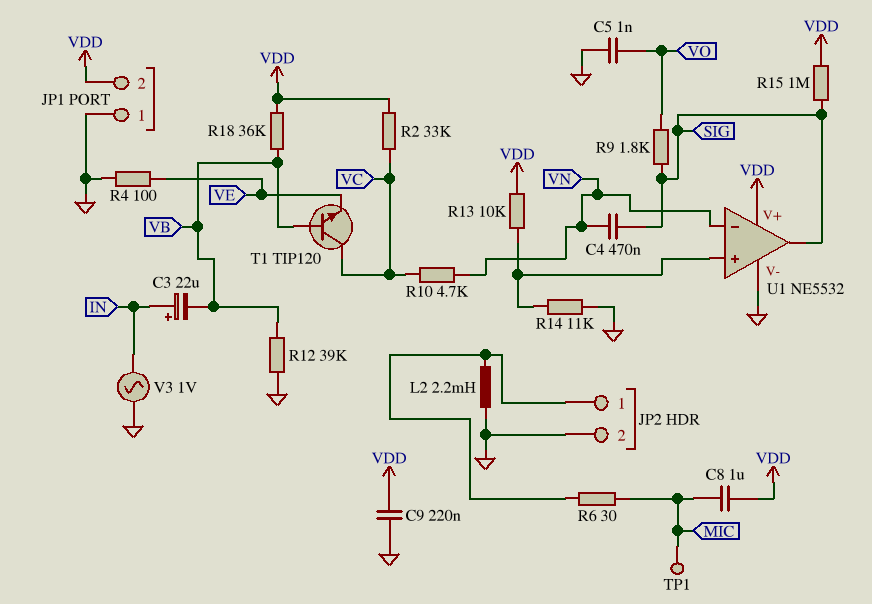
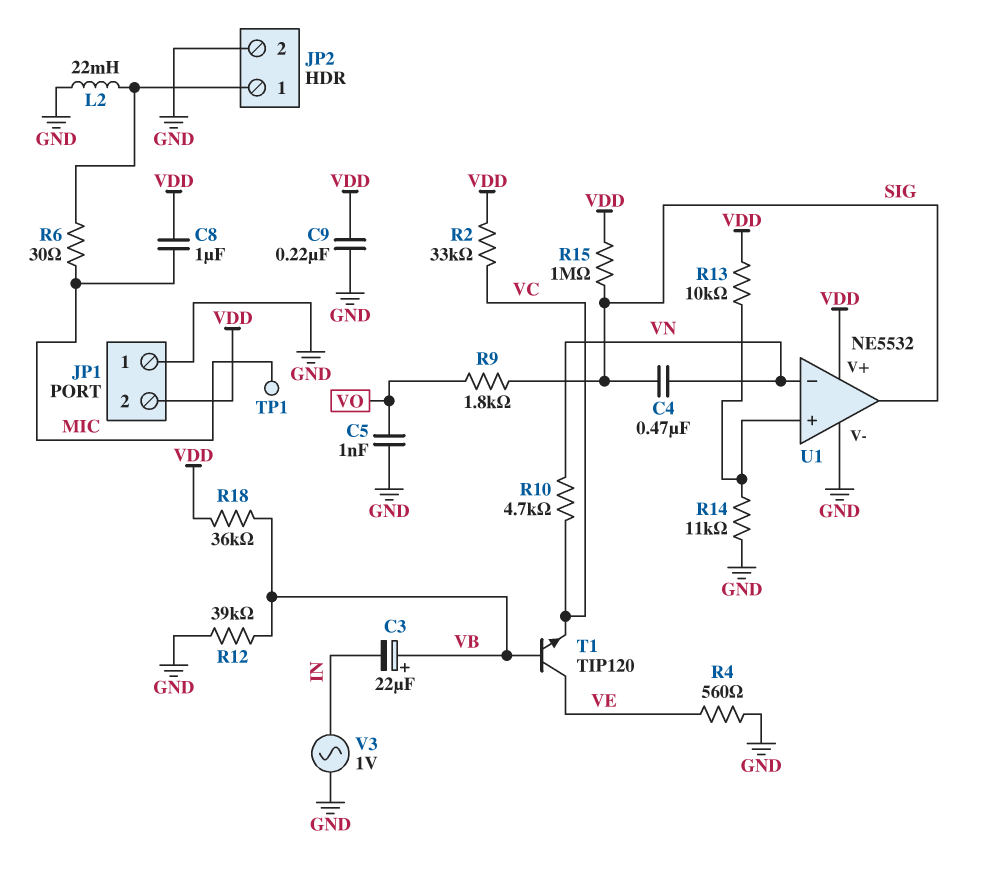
C3: 22uF (plus IN, minus VB) -> 22uF (plus VB, minus IN)
L2: 2.2mH (GND, JP2/1) -> 22mH (GND, JP2/1)
R4: 100 (GND, VE) -> 560 (GND, VE)
T1: NPN TIP120 (B VB, C VC, E VE) -> NPN TIP120 (B VB, C VE, E VC)

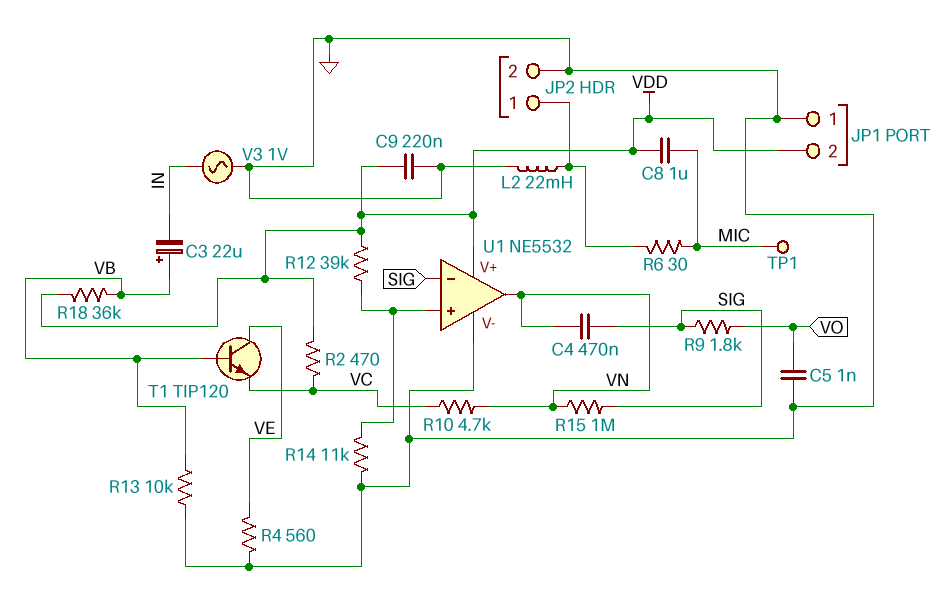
R2: 33k (VC, VDD) -> 470 (VC, VDD)
R12: 39k (GND, VB) -> 39k (U1/in+, VDD)
R13: 10k (U1/in+, VDD) -> 10k (GND, VB)
R15: 1M (SIG, VDD) -> 1M (SIG, VN)
U1 pin in-: VN -> SIG
U1 pin out: SIG -> VN

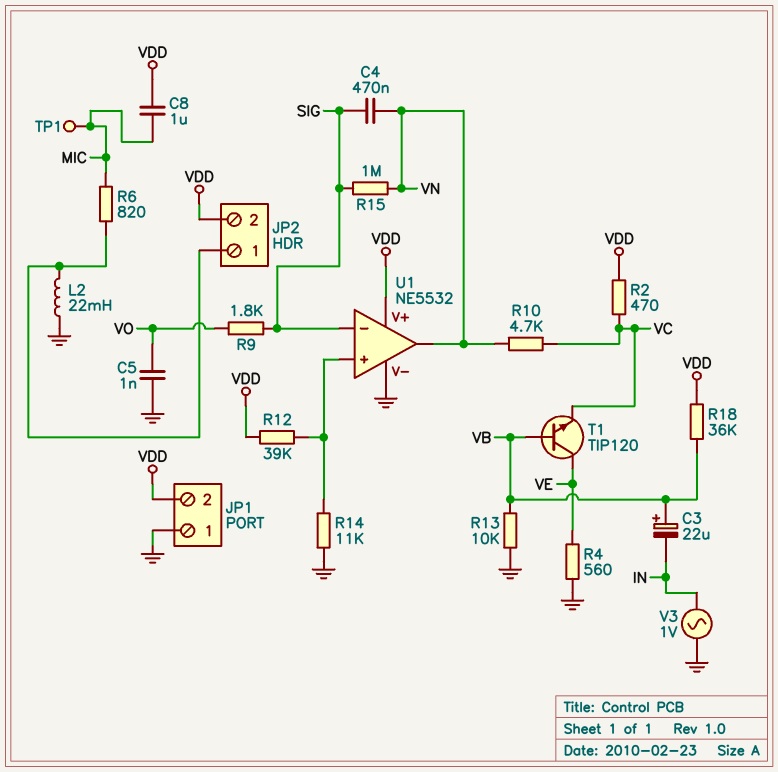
C9: 220nF (GND, VDD) -> none
JP2 pin 2: GND -> VDD
R6: 30 (JP2/1, MIC) -> 820 (JP2/1, MIC)

